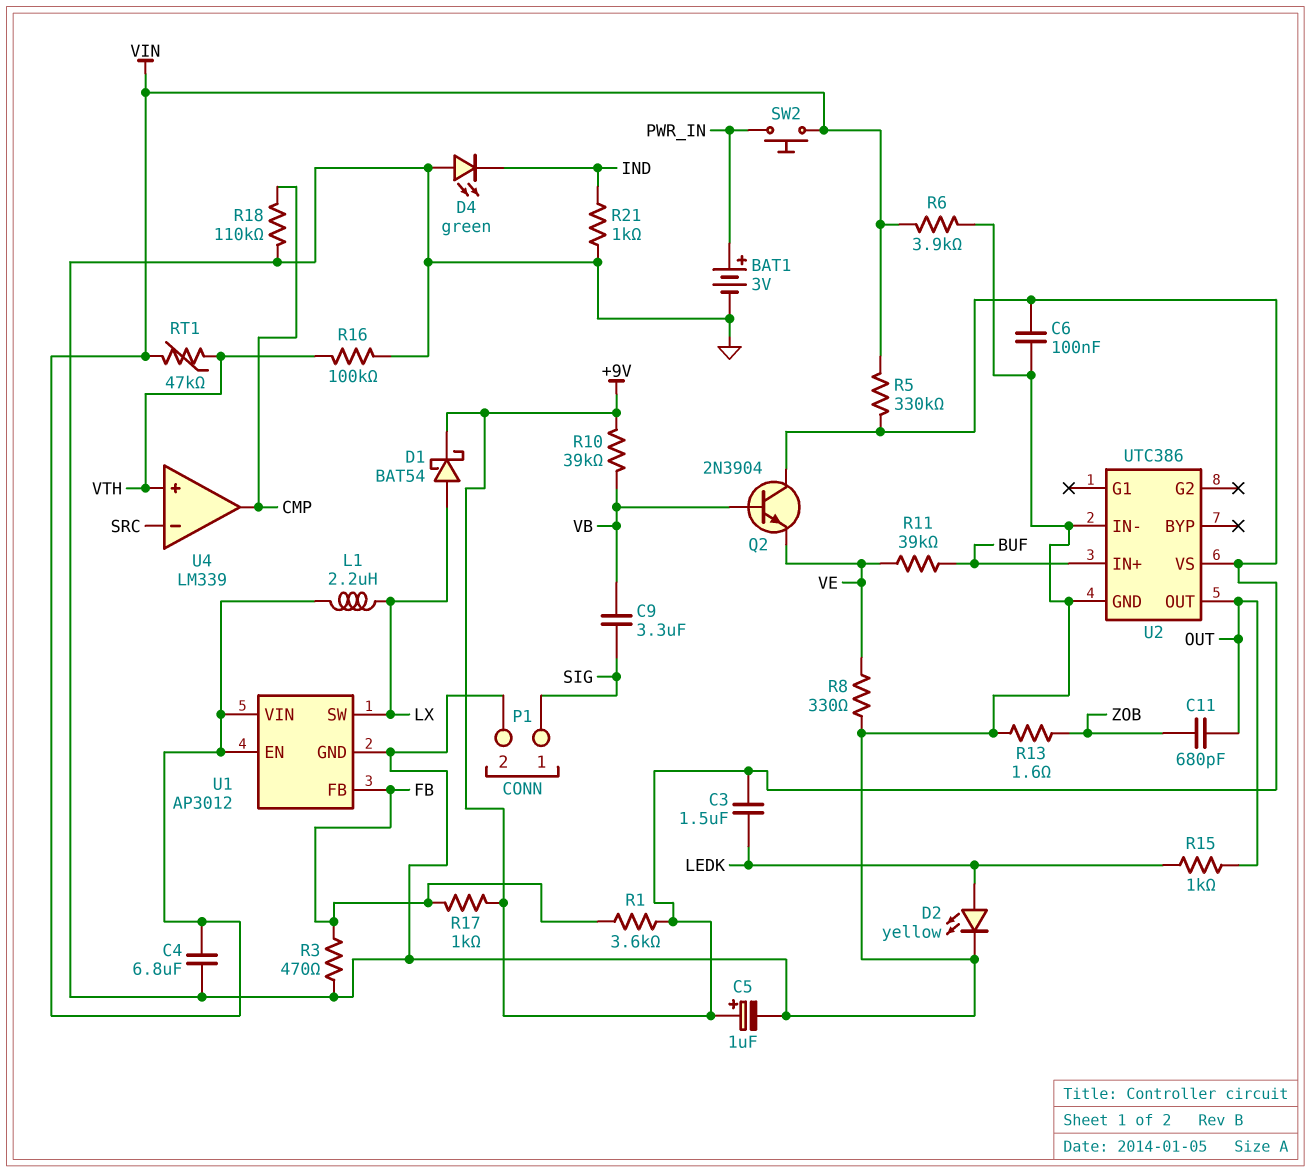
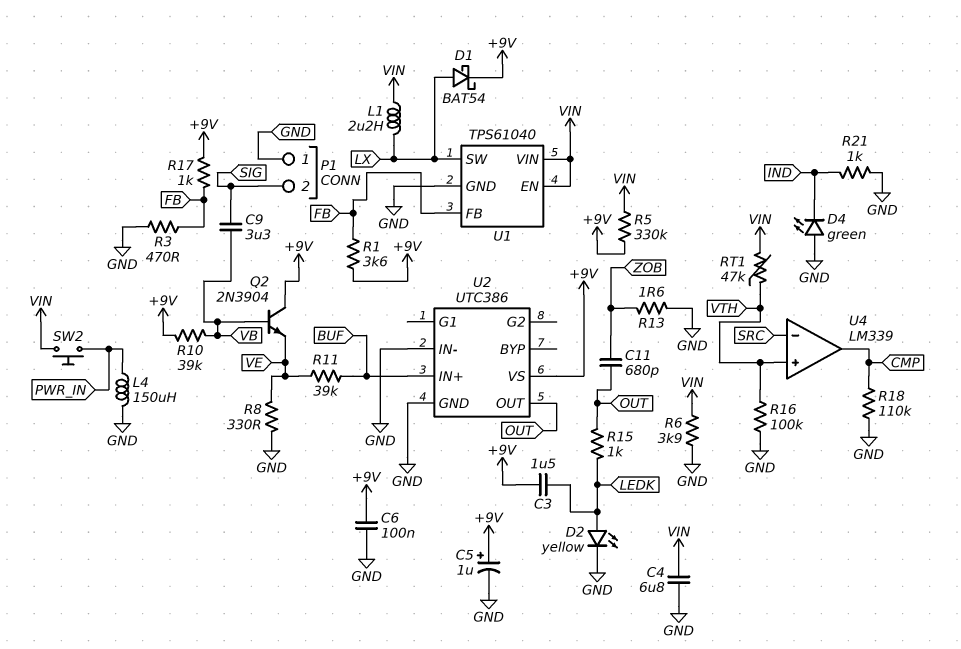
BAT1: 3V (plus PWR_IN, minus GND) -> none
L4: none -> 150uH (GND, PWR_IN)
P1 pin 1: SIG -> GND
P1 pin 2: GND -> SIG
U1: AP3012 -> TPS61040

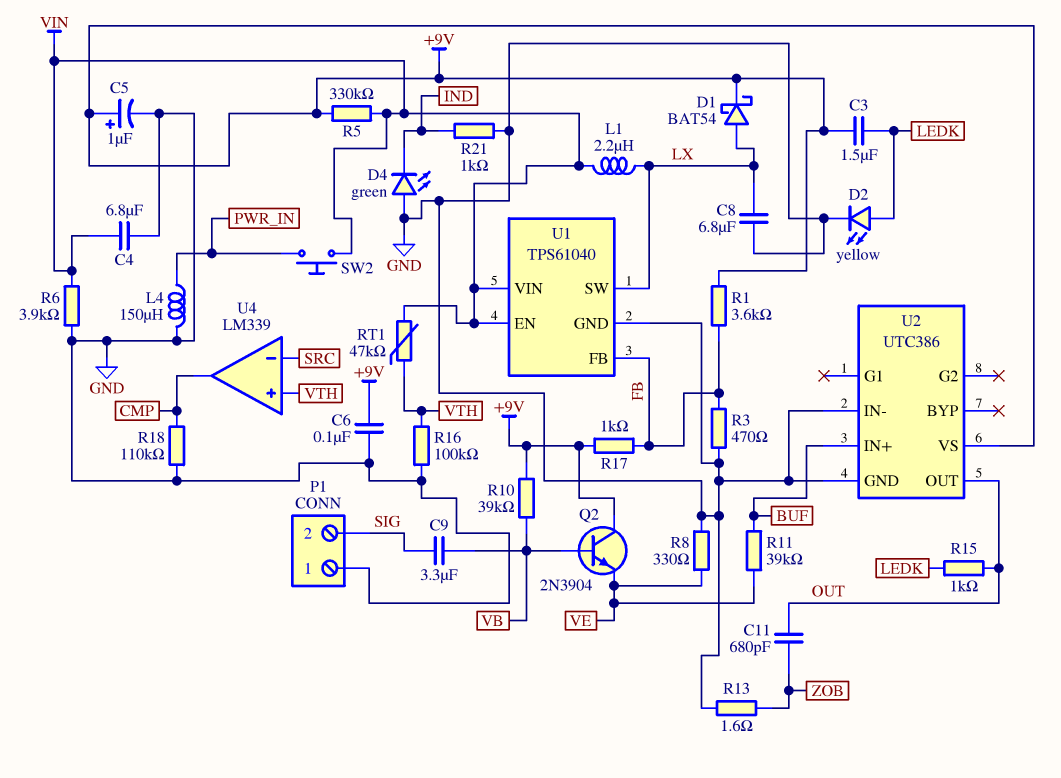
C8: none -> 6.8uF (GND, LX)

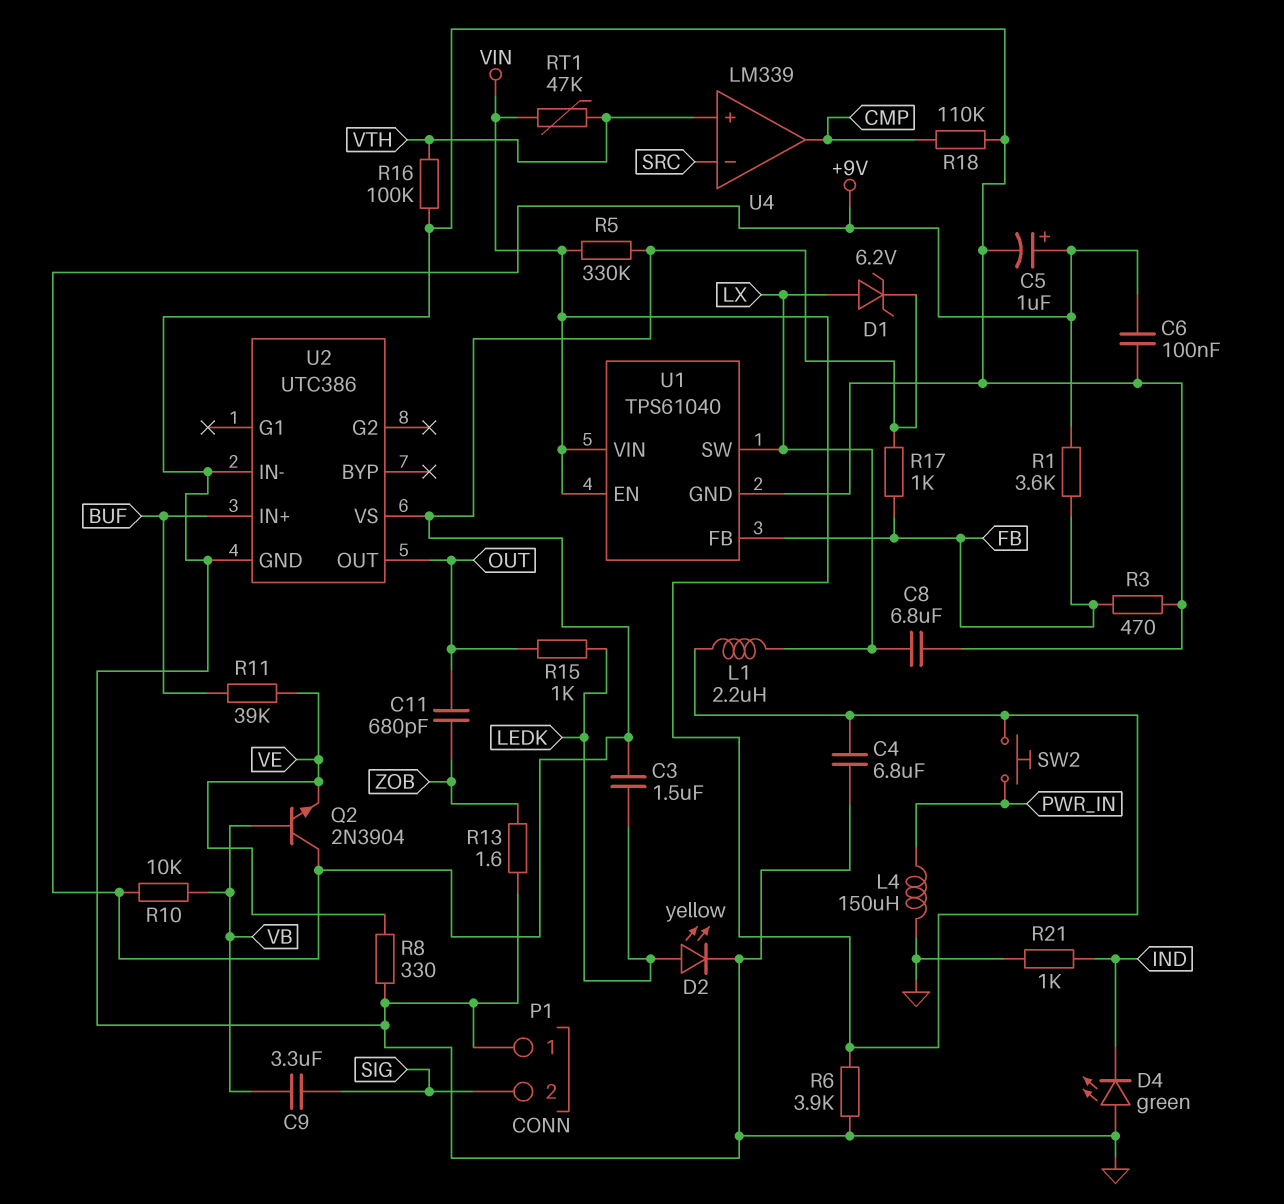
D1: schottky BAT54 (A LX, K +9V) -> zener 6.2V (A LX, K +9V)
R10: 39k (+9V, VB) -> 10k (+9V, VB)

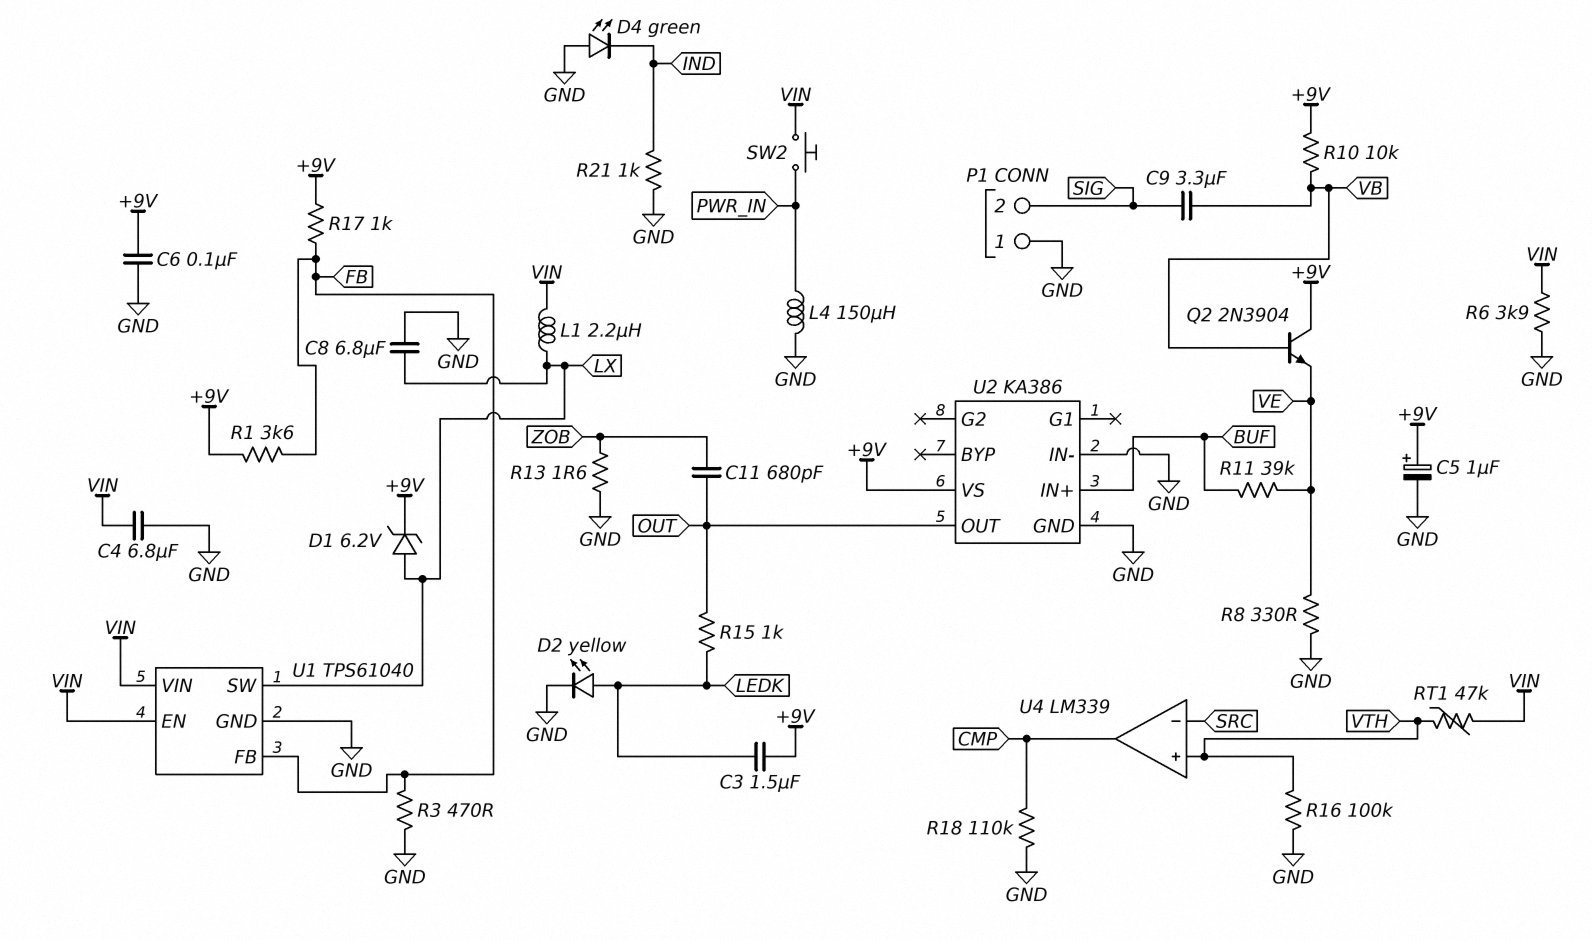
R5: 330k (+9V, VIN) -> none
U2: UTC386 -> KA386

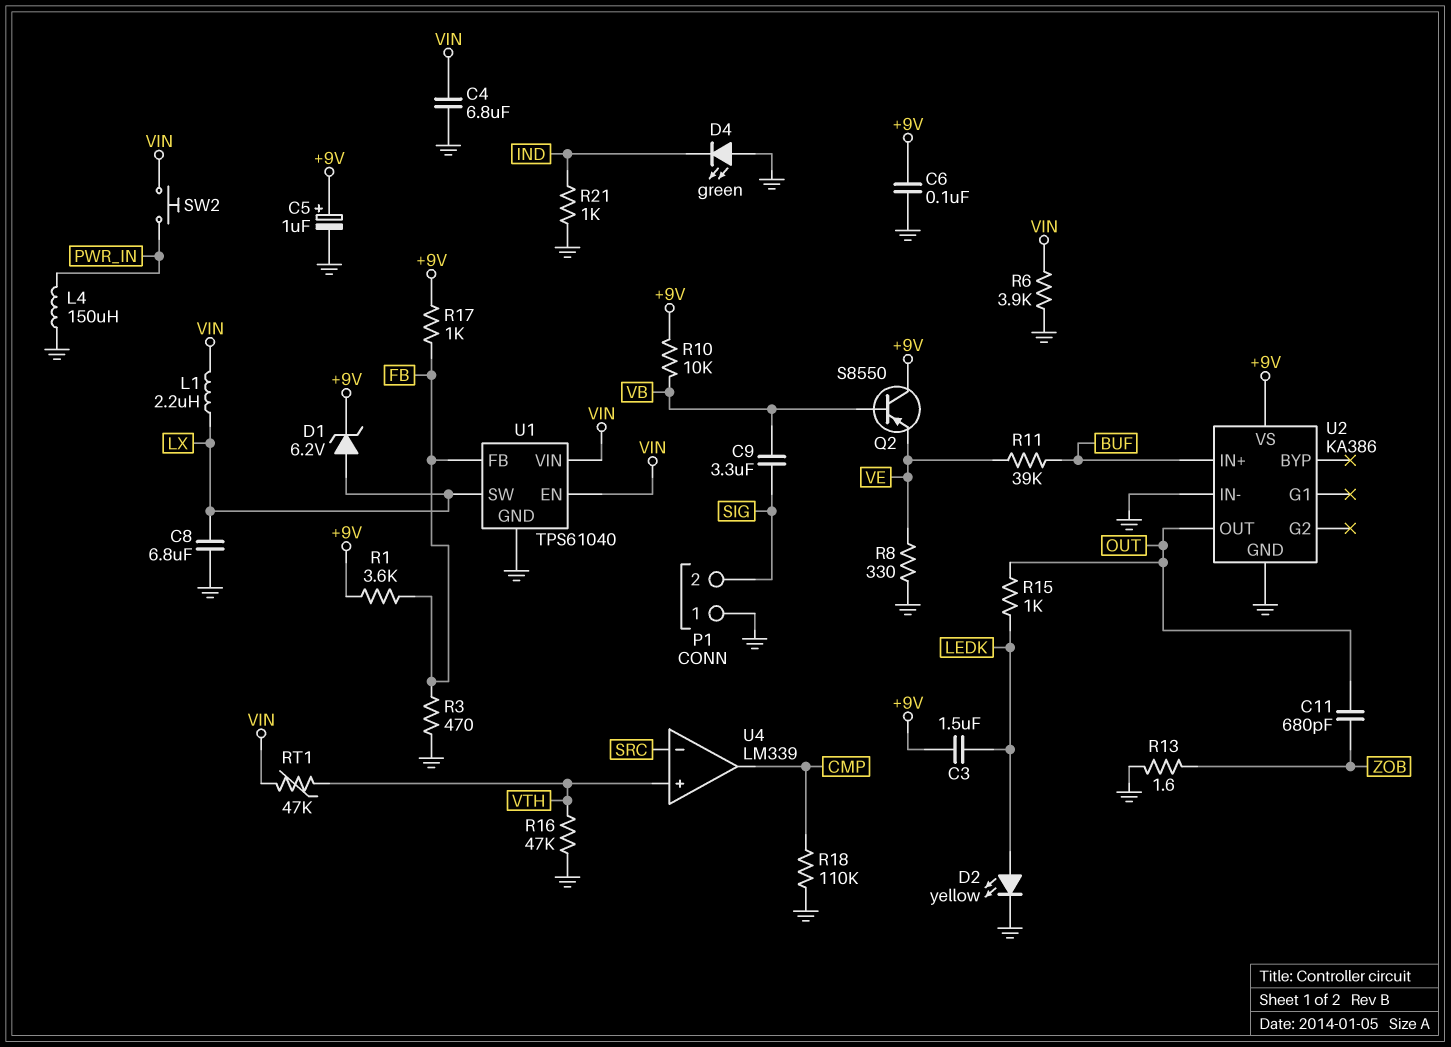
Q2: NPN 2N3904 (B VB, C +9V, E VE) -> PNP S8550 (B VB, C +9V, E VE)
R16: 100k (GND, VTH) -> 47k (GND, VTH)

